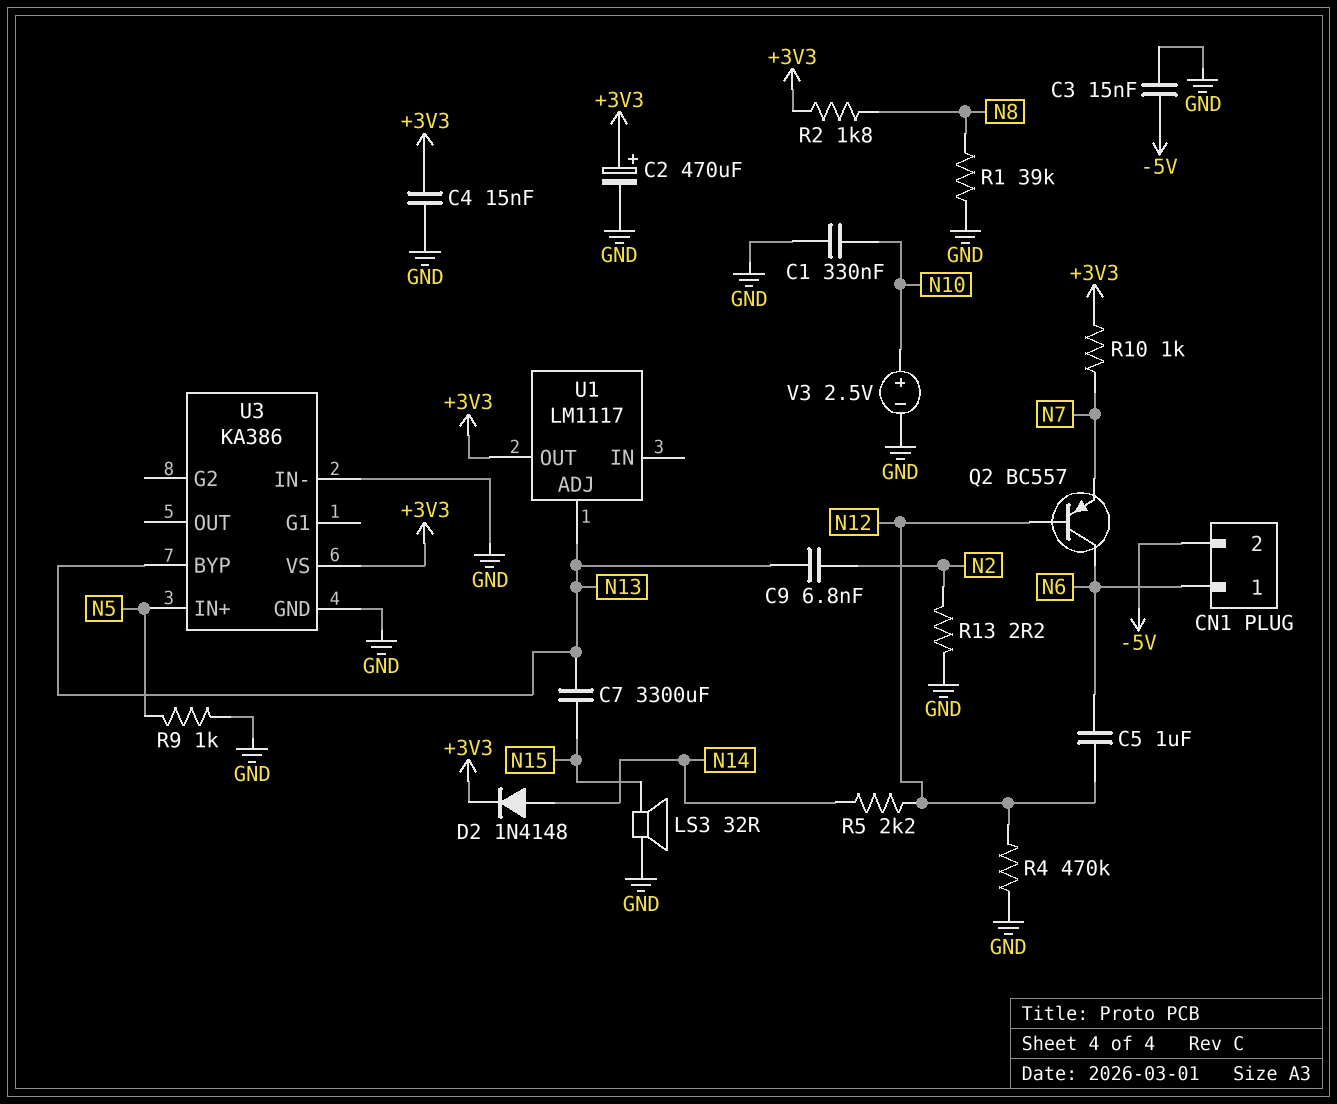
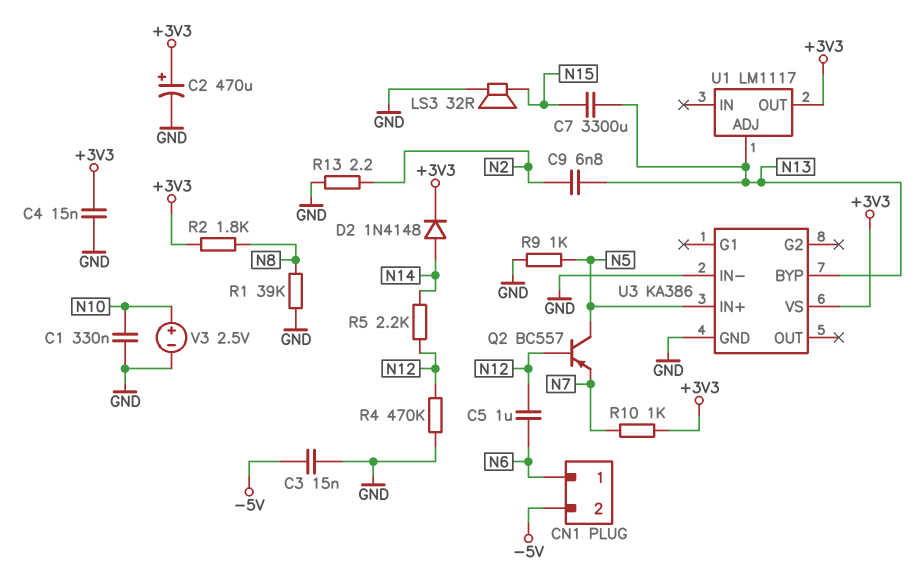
Q2: PNP BC557 (B N12, C N6, E N7) -> PNP BC557 (B N12, C N5, E N7)

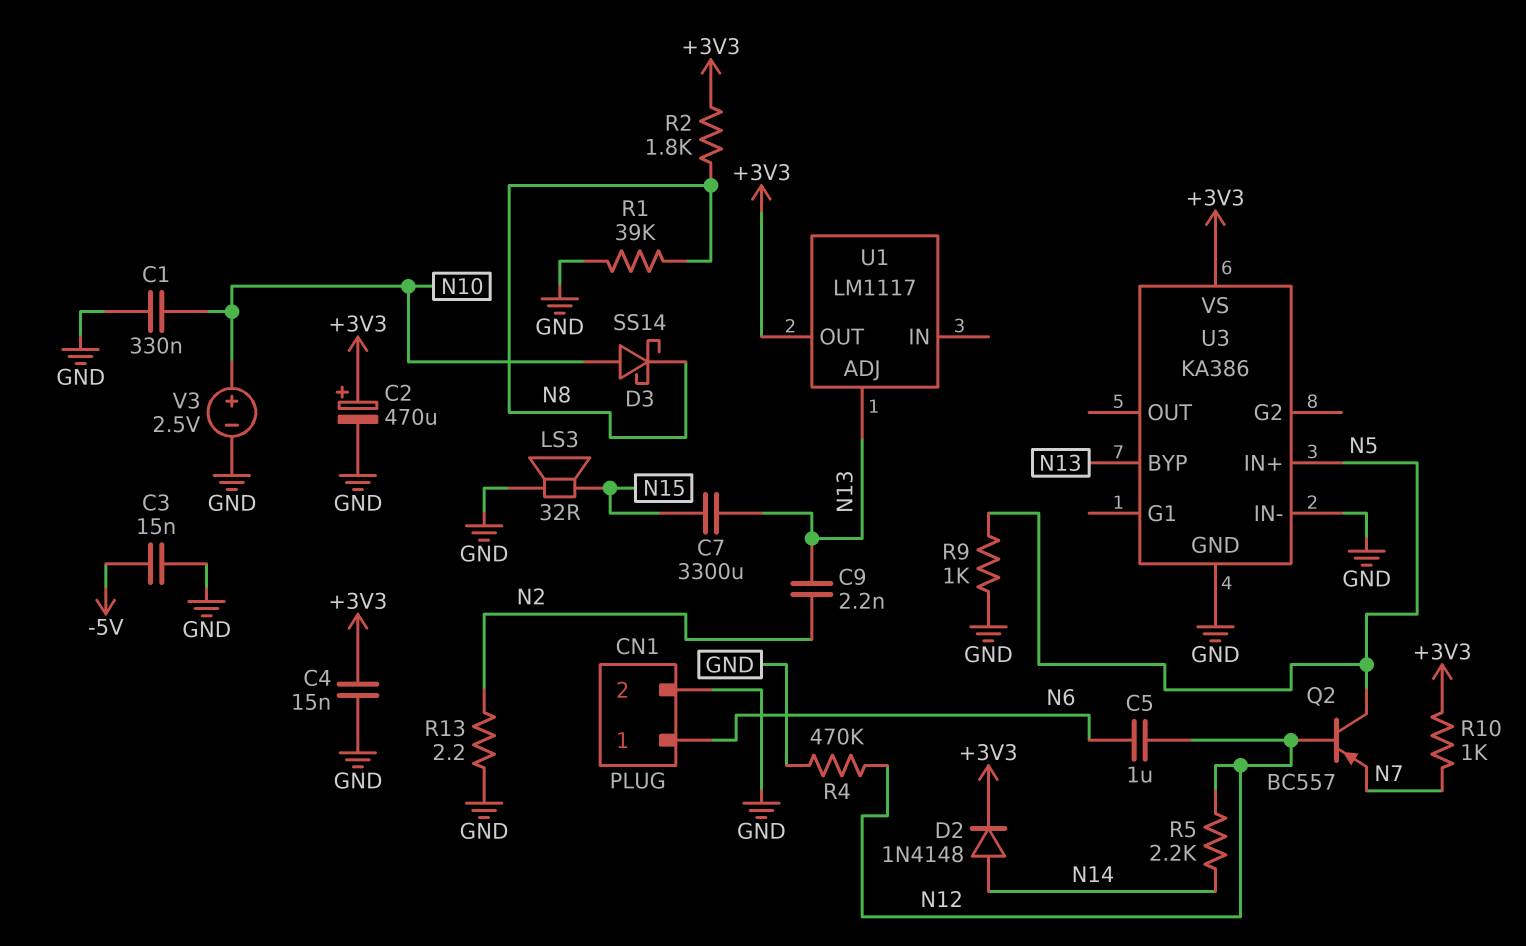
C9: 6.8nF (N2, N13) -> 2.2nF (N2, N13)
CN1 pin 2: -5V -> GND
D3: none -> schottky SS14 (A N10, K N8)

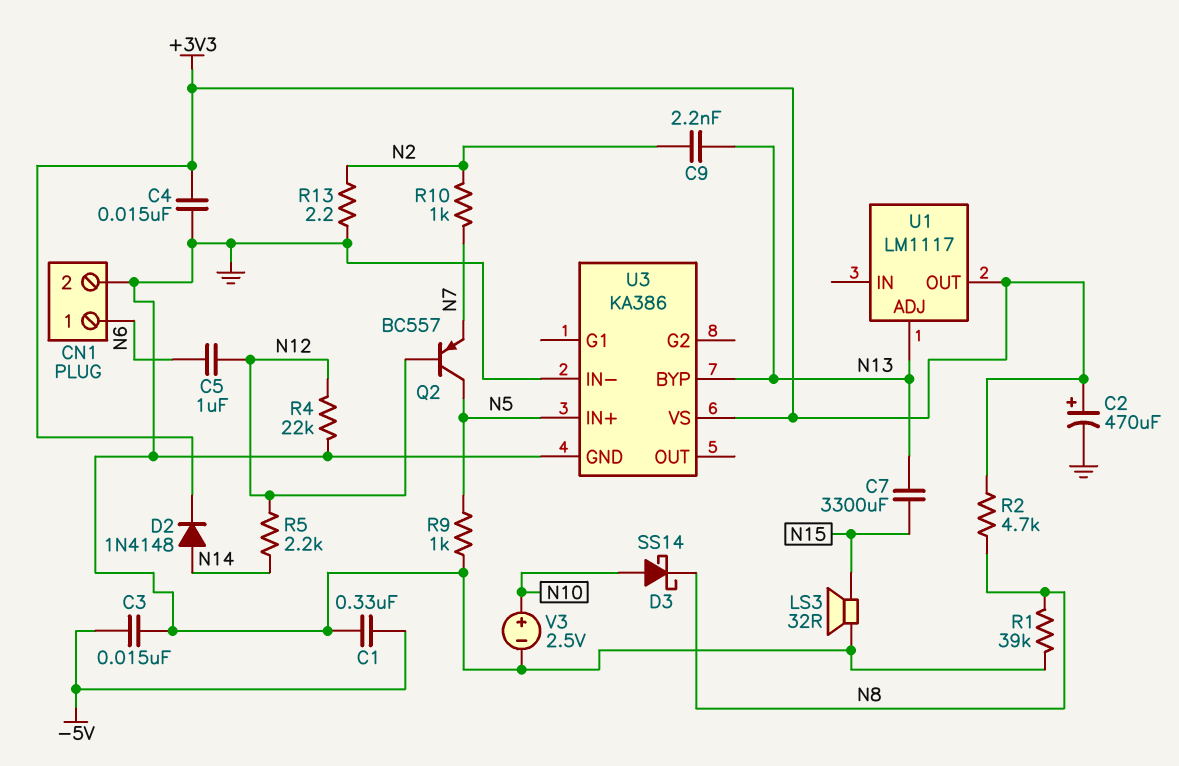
C1: 330nF (GND, N10) -> 330nF (-5V, GND)
R2: 1.8k (+3V3, N8) -> 4.7k (+3V3, N8)
R4: 470k (GND, N12) -> 22k (GND, N12)
R10: 1k (+3V3, N7) -> 1k (N2, N7)

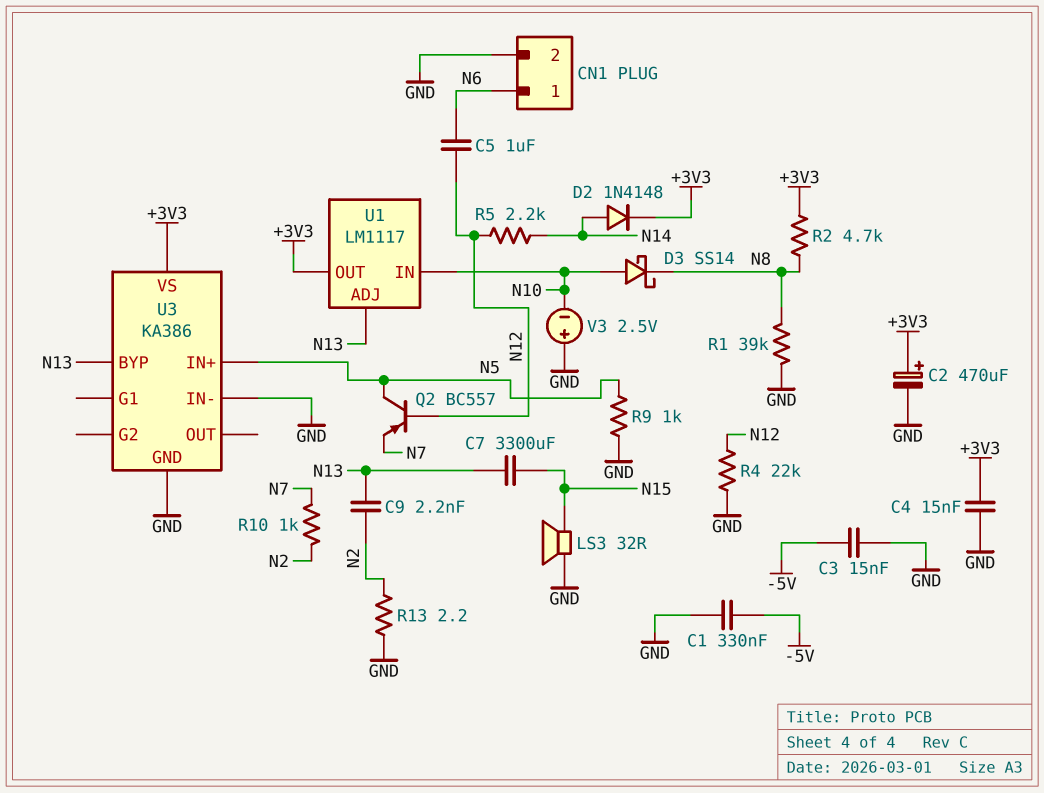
U1 pin IN: none -> N10
V3: 2.5V (plus N10, minus GND) -> 2.5V (plus GND, minus N10)

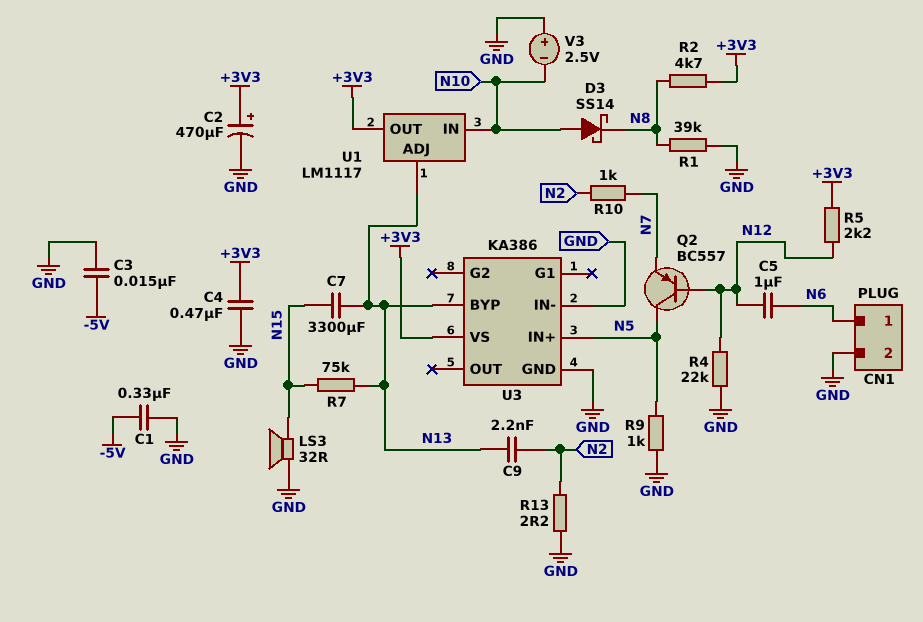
C4: 15nF (+3V3, GND) -> 470nF (+3V3, GND)
D2: diode 1N4148 (A N14, K +3V3) -> none
R5: 2.2k (N12, N14) -> 2.2k (+3V3, N12)
R7: none -> 75k (N13, N15)

